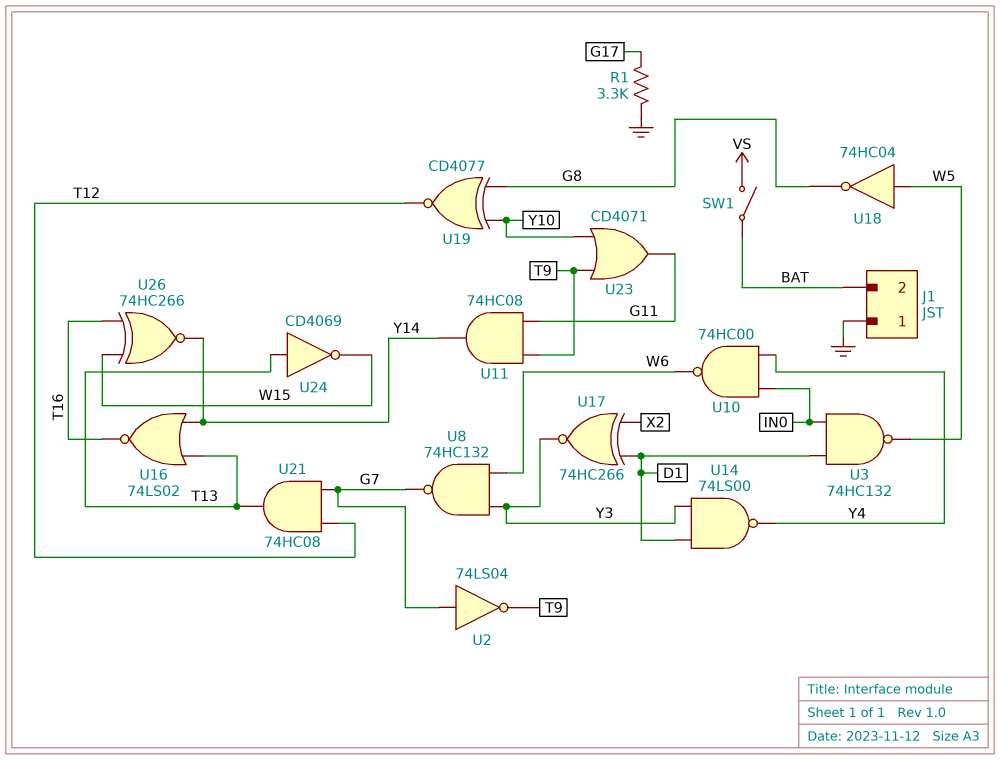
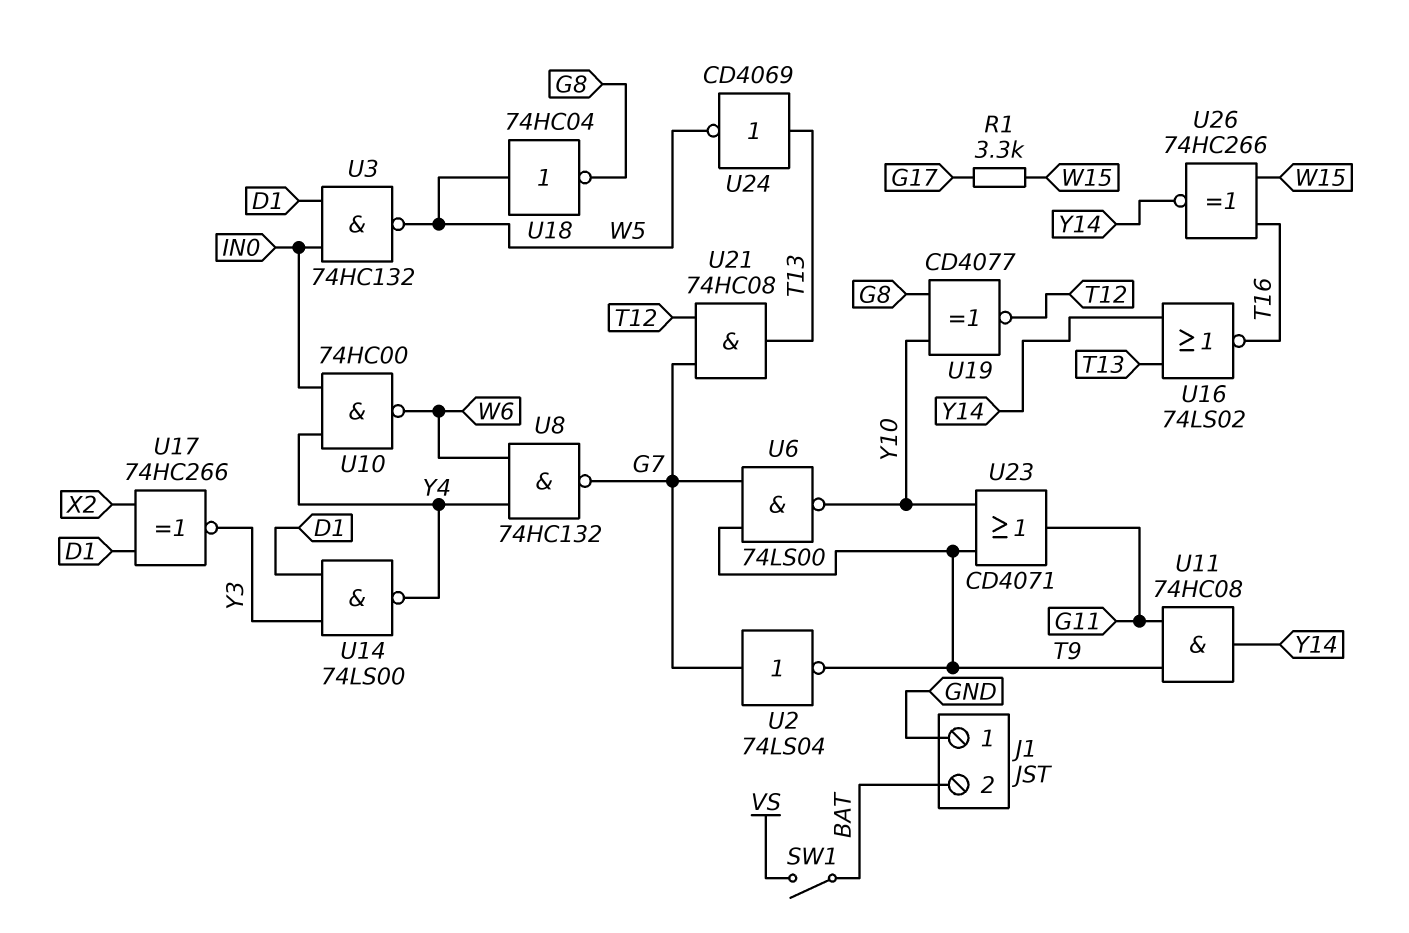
R1: 3.3k (G17, GND) -> 3.3k (G17, W15)
U6: none -> NAND 74LS00 (in G7, in T9, out Y10)
U8: NAND 74HC132 (in W6, in Y3, out G7) -> NAND 74HC132 (in W6, in Y4, out G7)
U24: NOT CD4069 (in T13, out W15) -> NOT CD4069 (in T13, out W5)

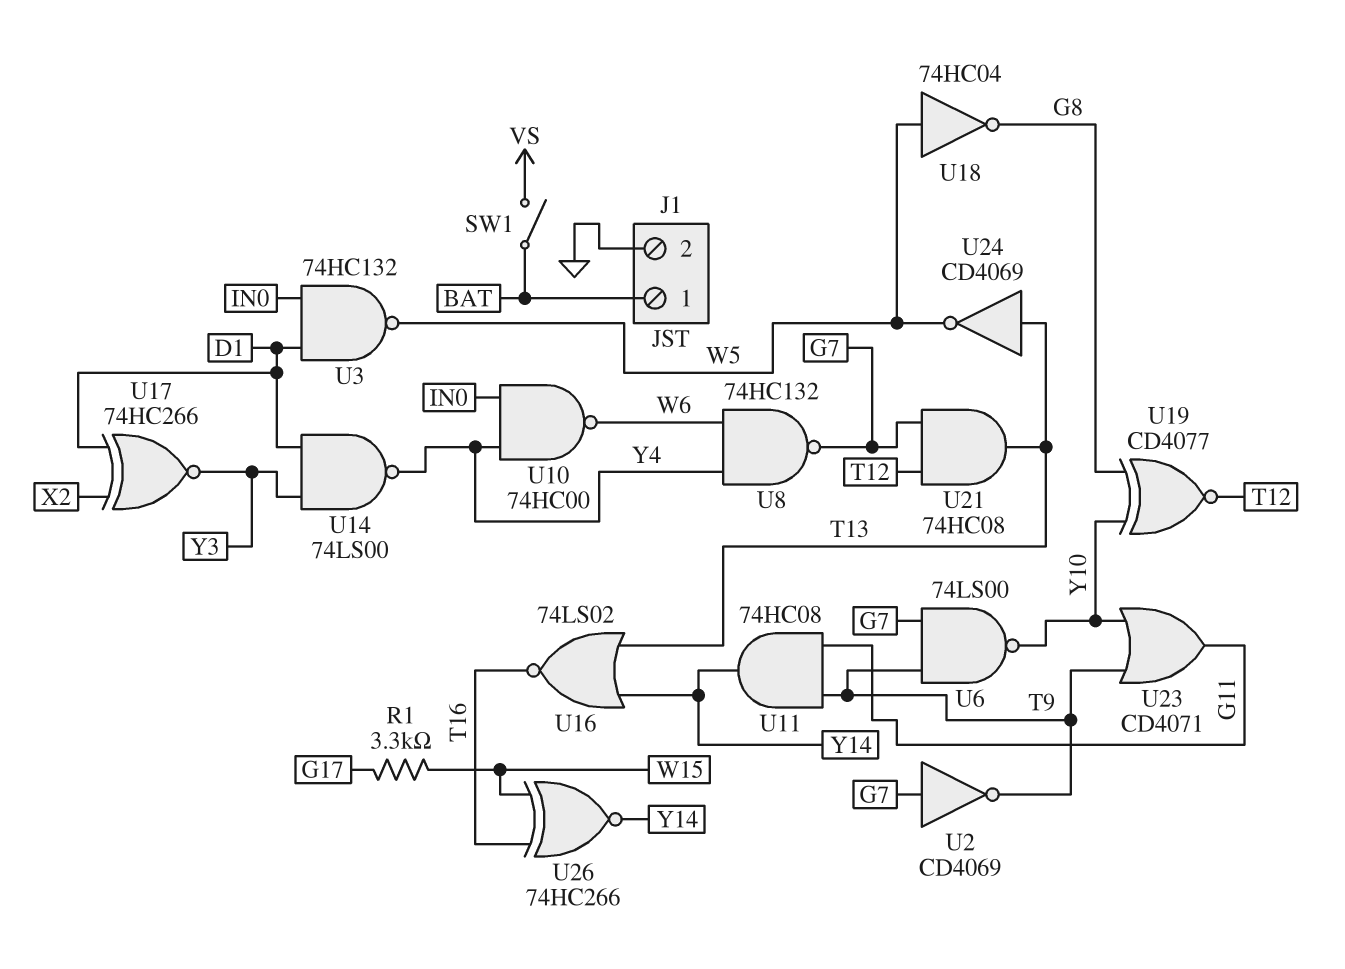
J1 pin 1: GND -> BAT
J1 pin 2: BAT -> GND
U2: NOT 74LS04 (in G7, out T9) -> NOT CD4069 (in G7, out T9)

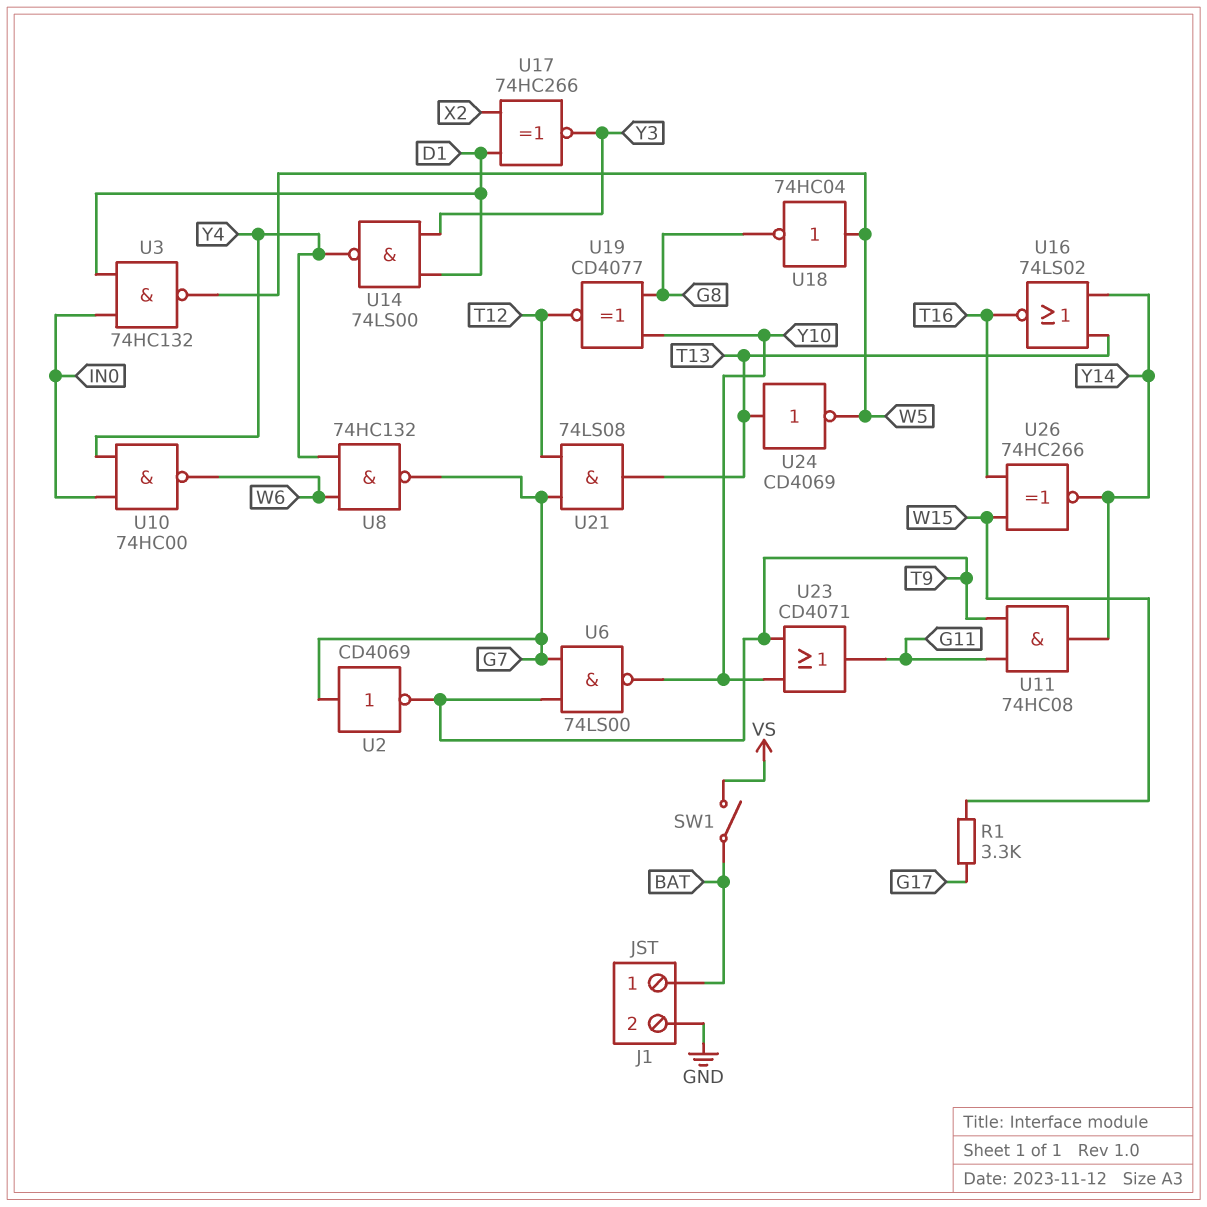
U21: AND 74HC08 (in G7, in T12, out T13) -> AND 74LS08 (in G7, in T12, out T13)

